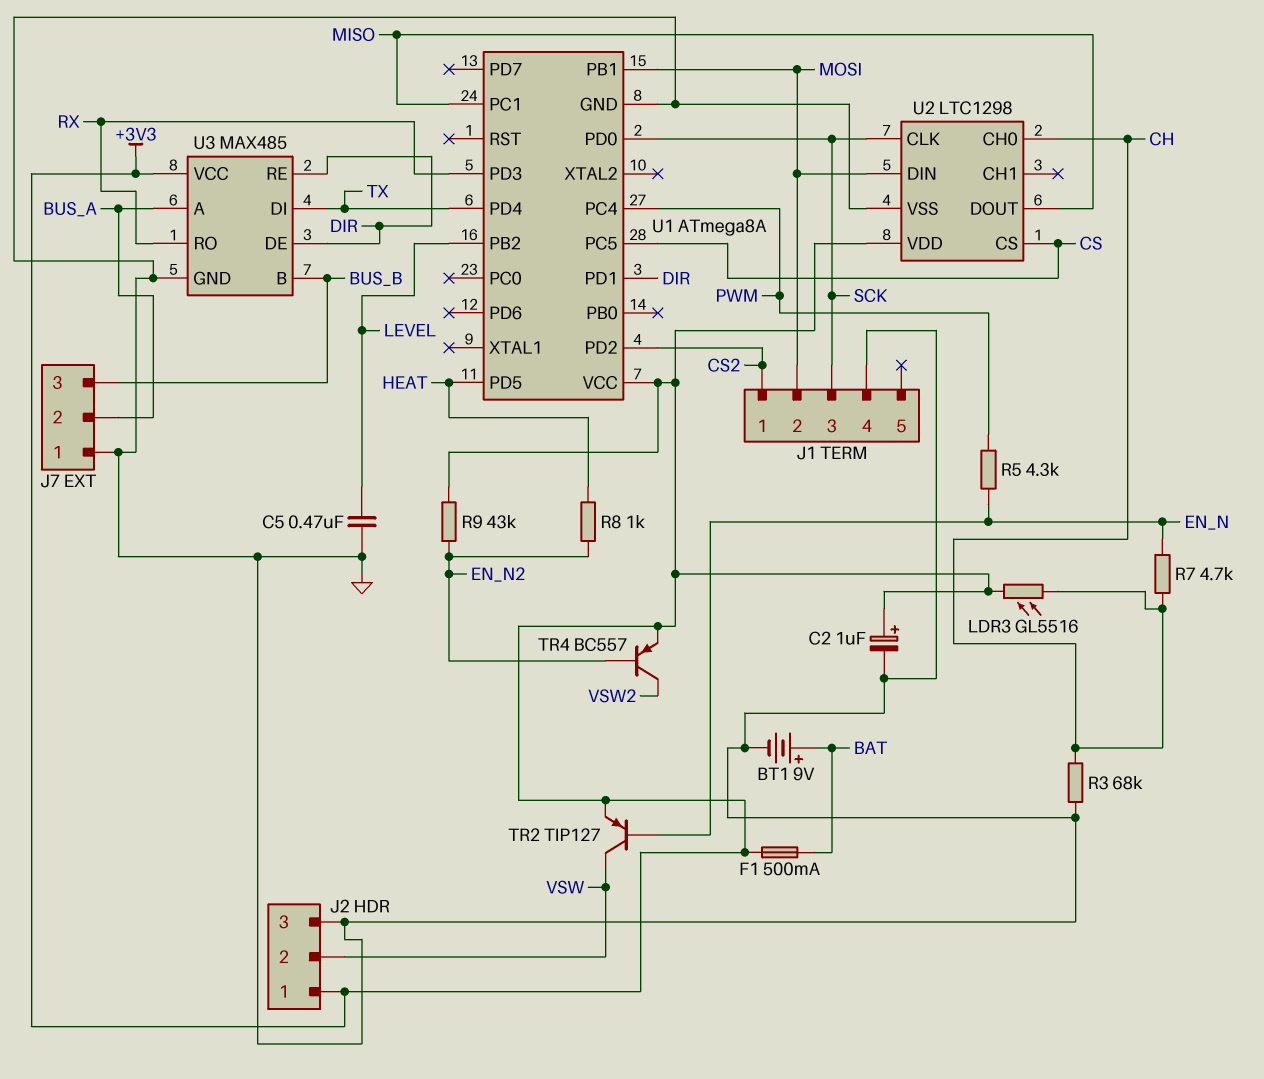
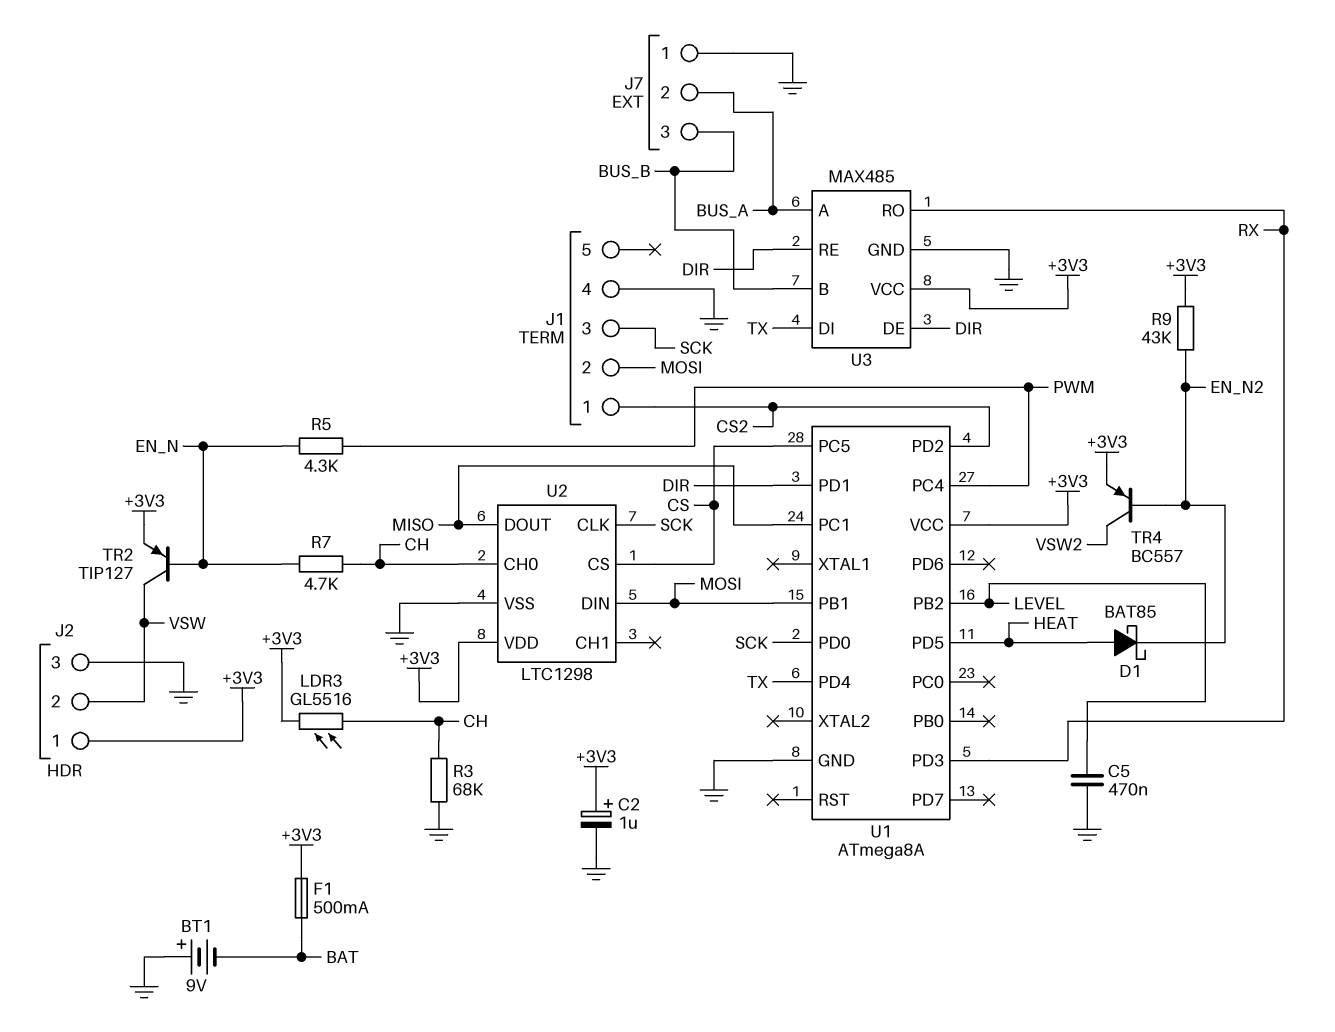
BT1: 9V (plus BAT, minus GND) -> 9V (plus GND, minus BAT)
D1: none -> schottky BAT85 (A HEAT, K EN_N2)
R8: 1k (EN_N2, HEAT) -> none

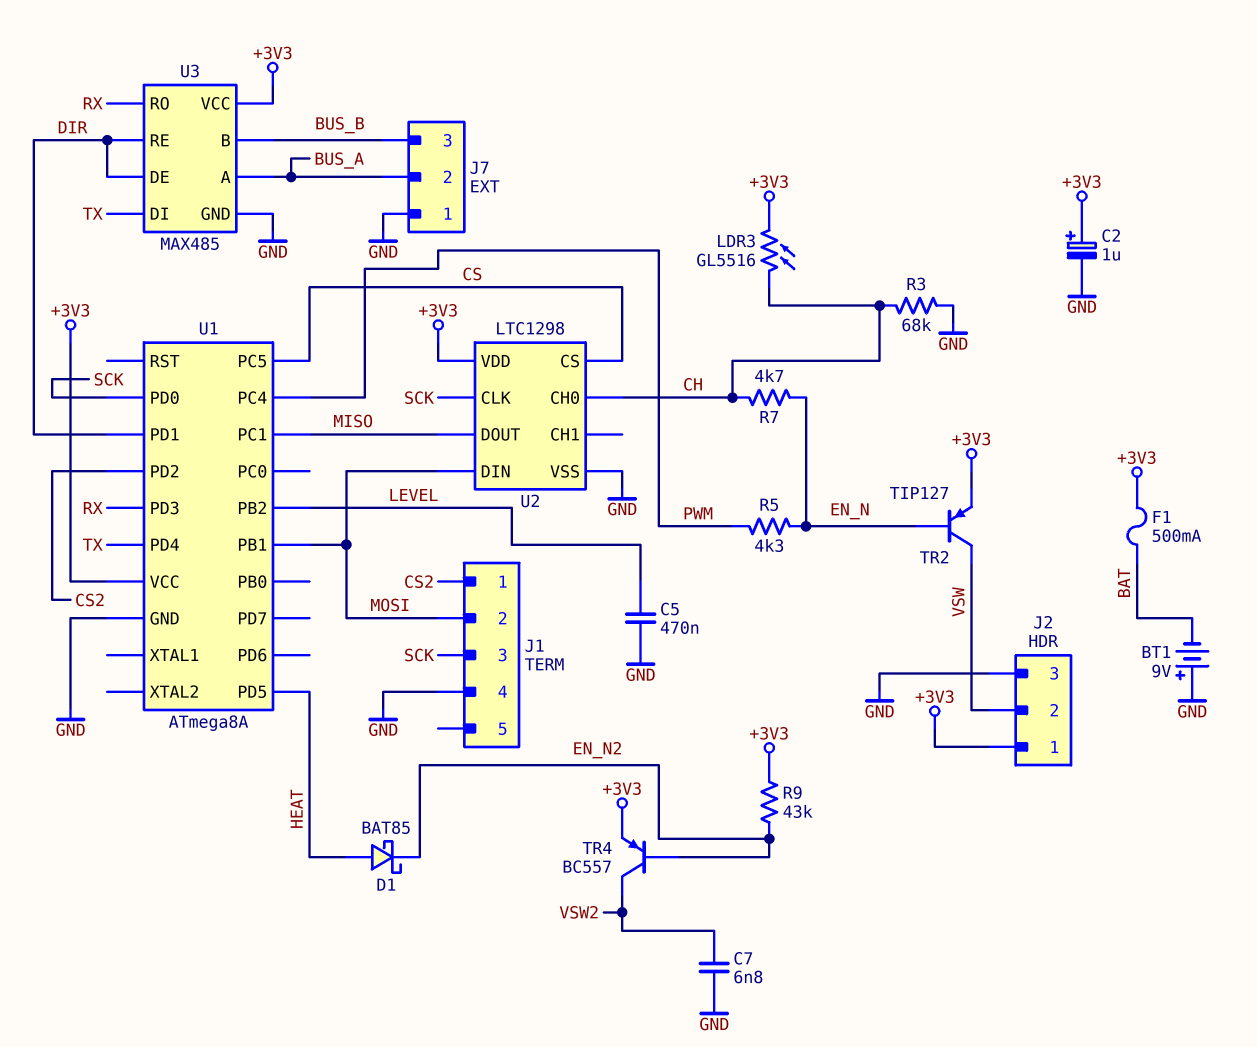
C7: none -> 6.8nF (GND, VSW2)

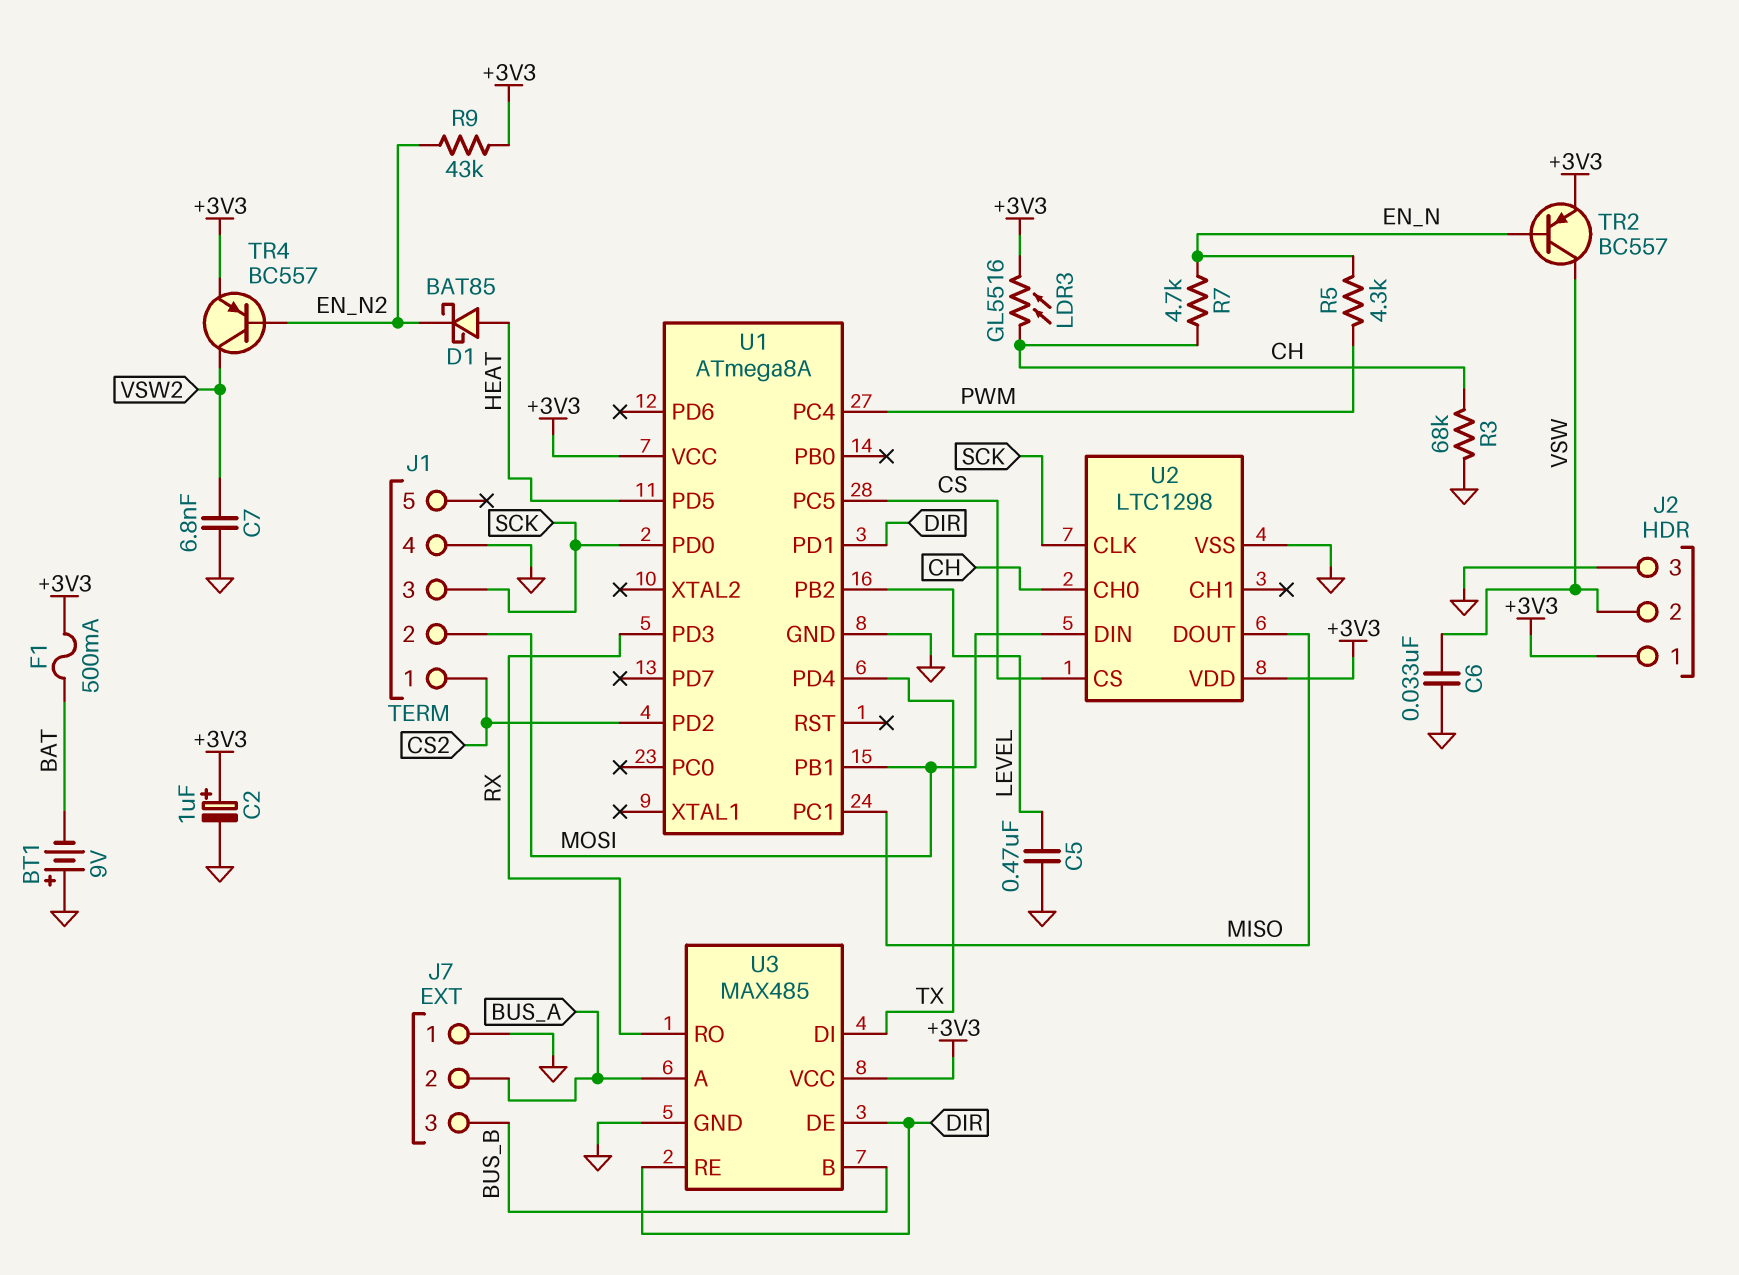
C6: none -> 33nF (GND, VSW)
TR2: PNP TIP127 (B EN_N, C VSW, E +3V3) -> PNP BC557 (B EN_N, C VSW, E +3V3)

